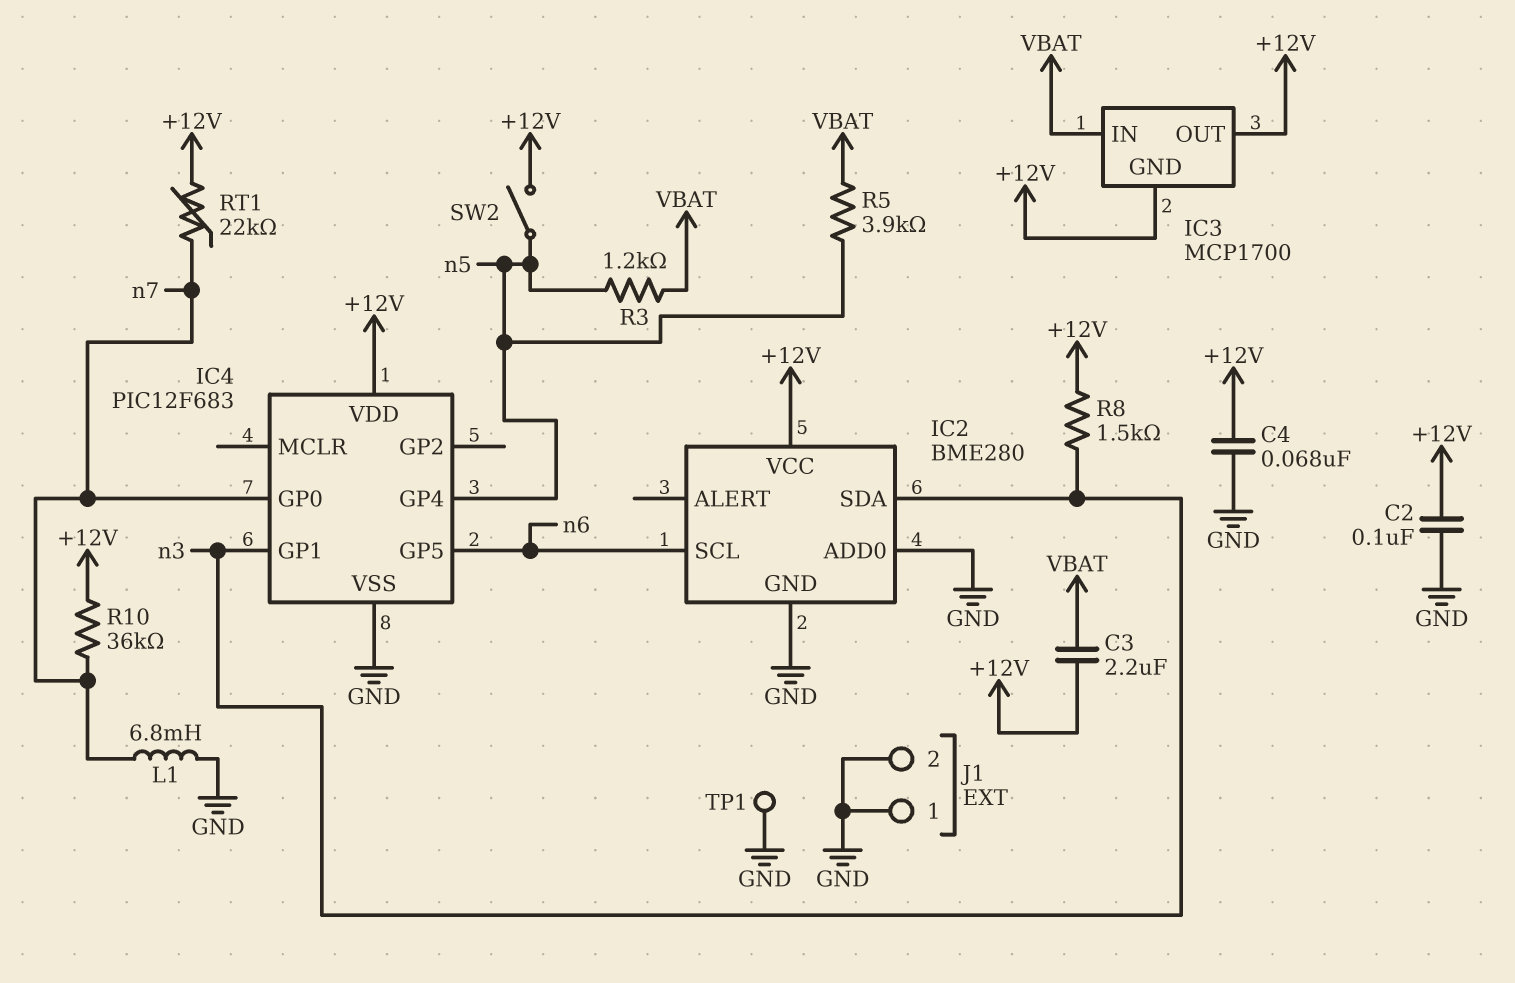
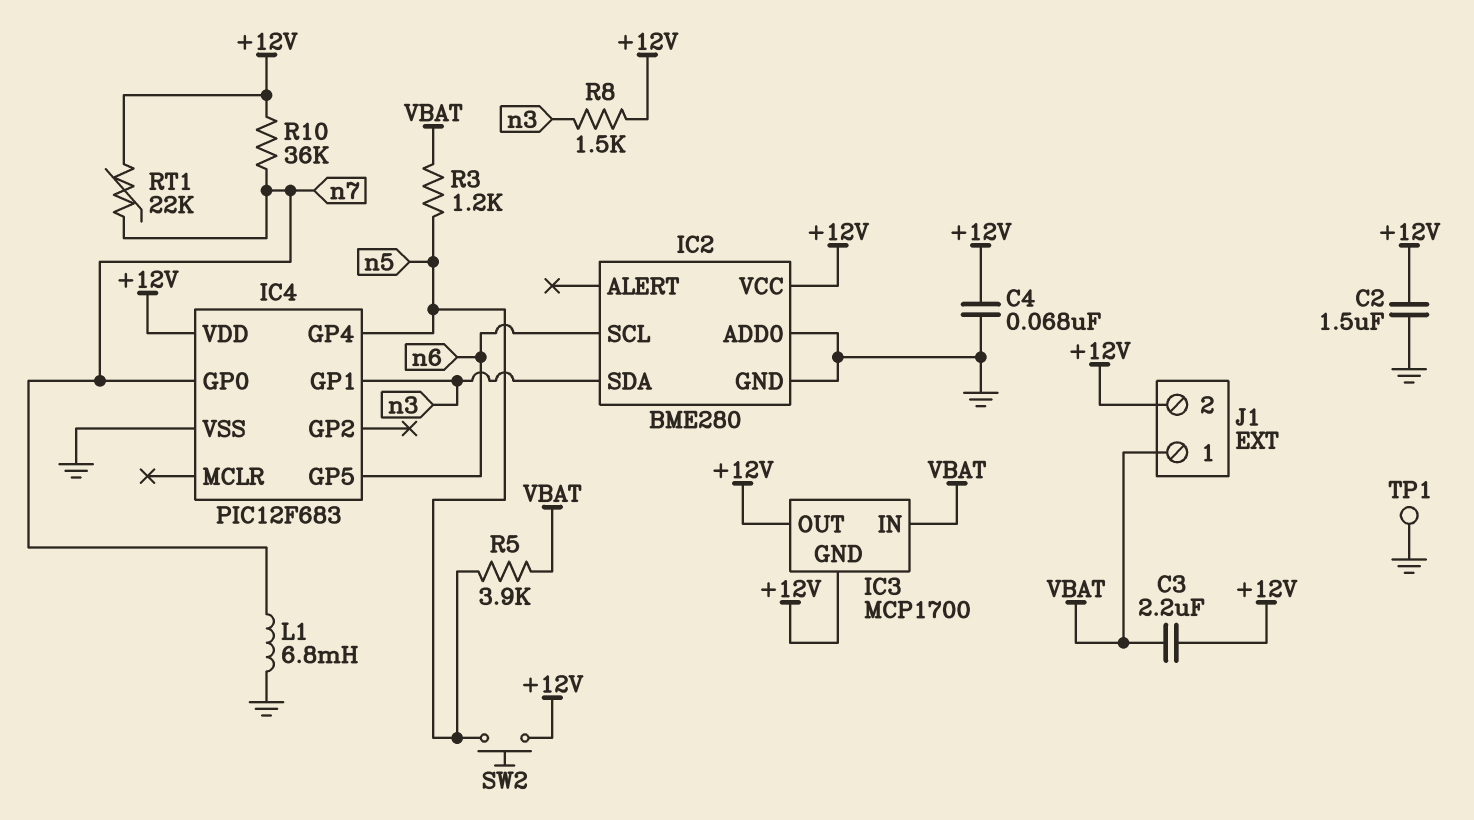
C2: 100nF (+12V, GND) -> 1.5uF (+12V, GND)
J1 pin 1: GND -> VBAT
J1 pin 2: GND -> +12V
SW2: switch (+12V, n5) -> button (+12V, n5)

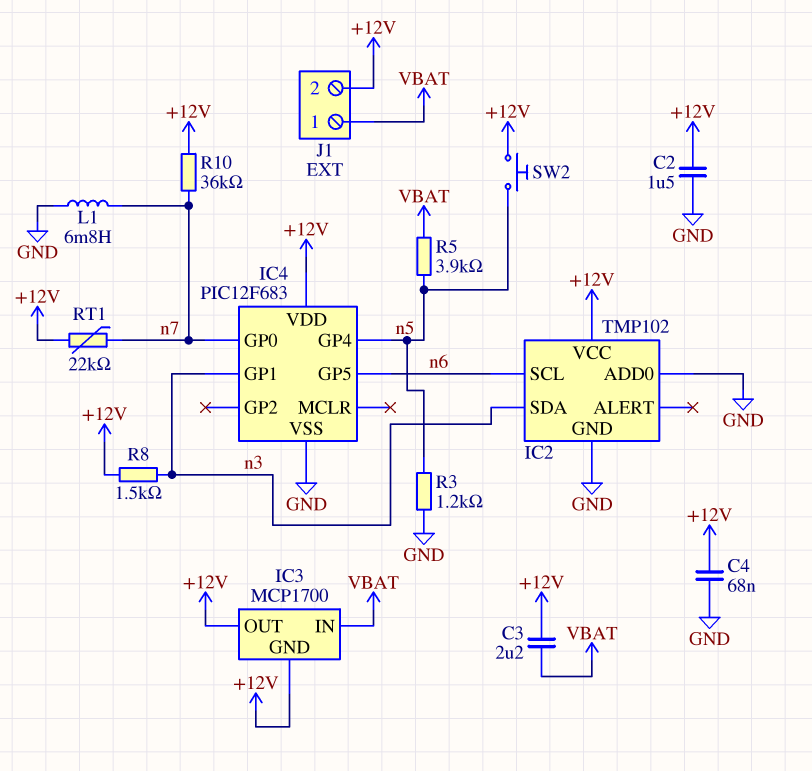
IC2: BME280 -> TMP102
R3: 1.2k (VBAT, n5) -> 1.2k (GND, n5)
TP1: test point (GND) -> none

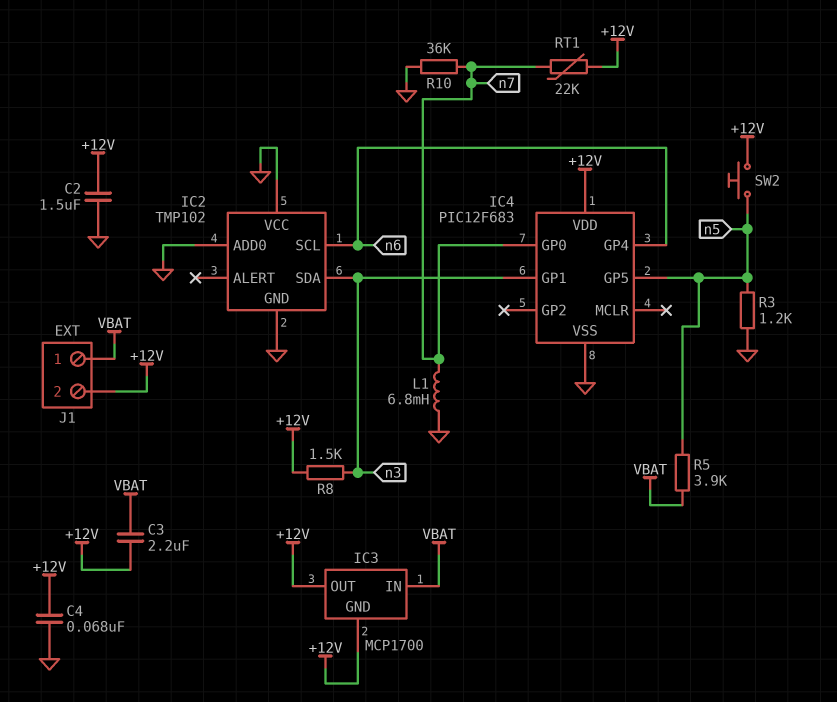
IC2 pin VCC: +12V -> GND
IC4 pin GP4: n5 -> n6
IC4 pin GP5: n6 -> n5
R10: 36k (+12V, n7) -> 36k (GND, n7)

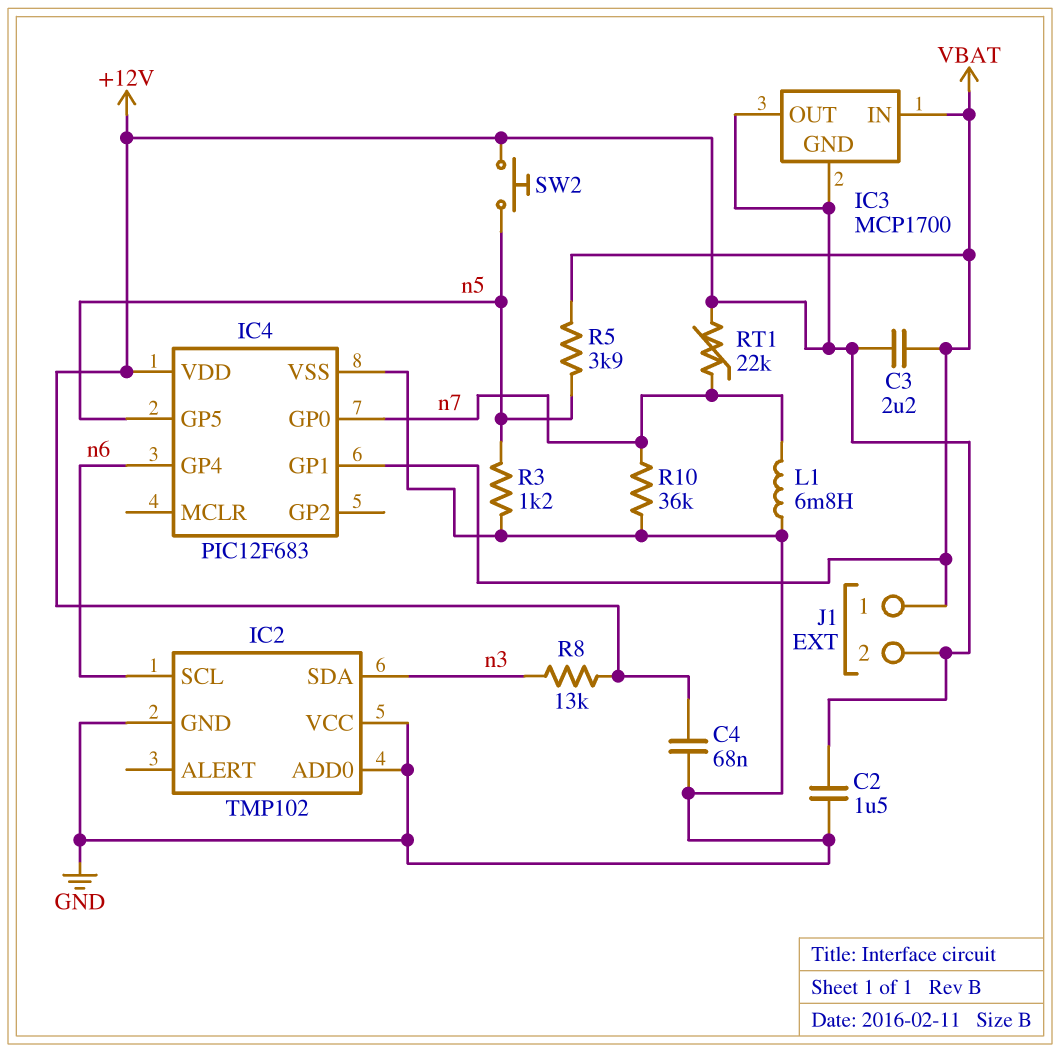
IC4 pin GP1: n3 -> VBAT
R8: 1.5k (+12V, n3) -> 13k (+12V, n3)

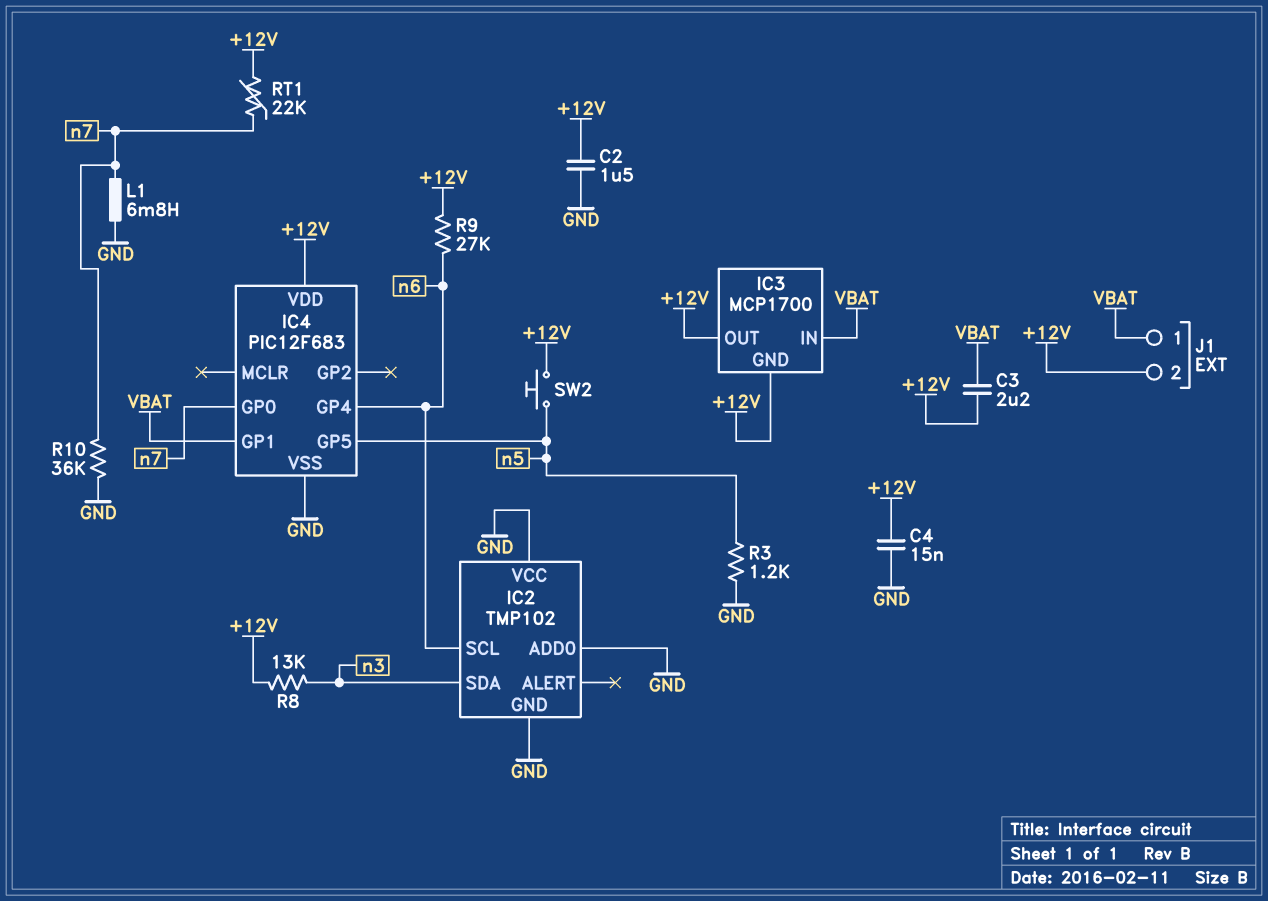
C4: 68nF (+12V, GND) -> 15nF (+12V, GND)
R5: 3.9k (VBAT, n5) -> none
R9: none -> 27k (+12V, n6)

